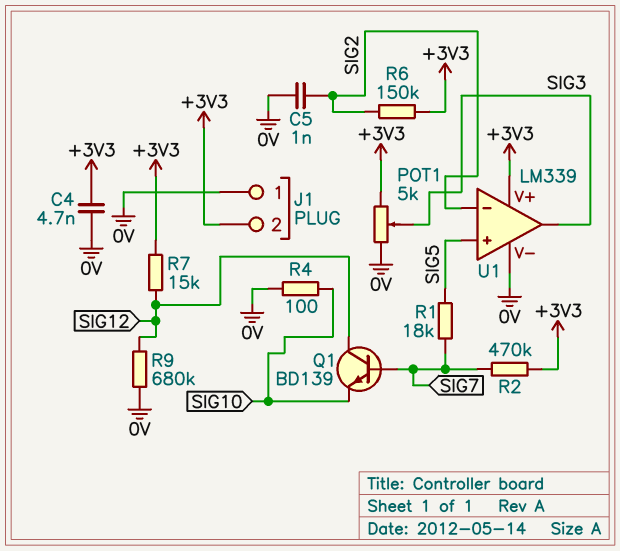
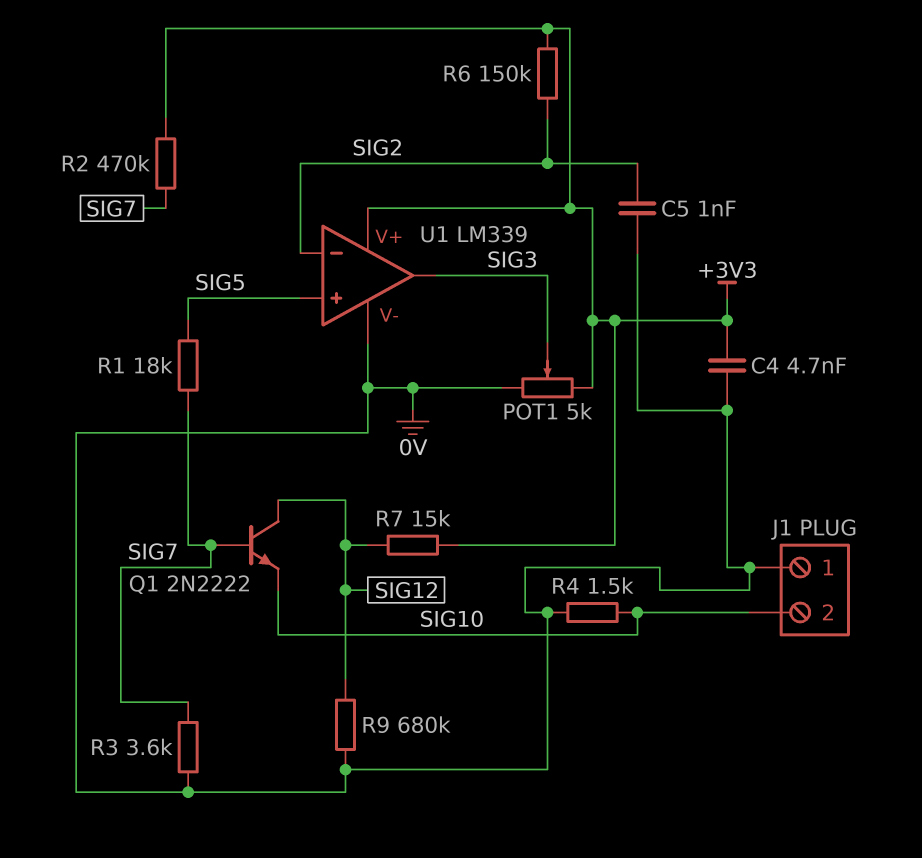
J1 pin 2: +3V3 -> SIG10
Q1: NPN BD139 (B SIG7, C SIG12, E SIG10) -> NPN 2N2222 (B SIG7, C SIG12, E SIG10)
R3: none -> 3.6k (0V, SIG7)
R4: 100 (0V, SIG10) -> 1.5k (0V, SIG10)

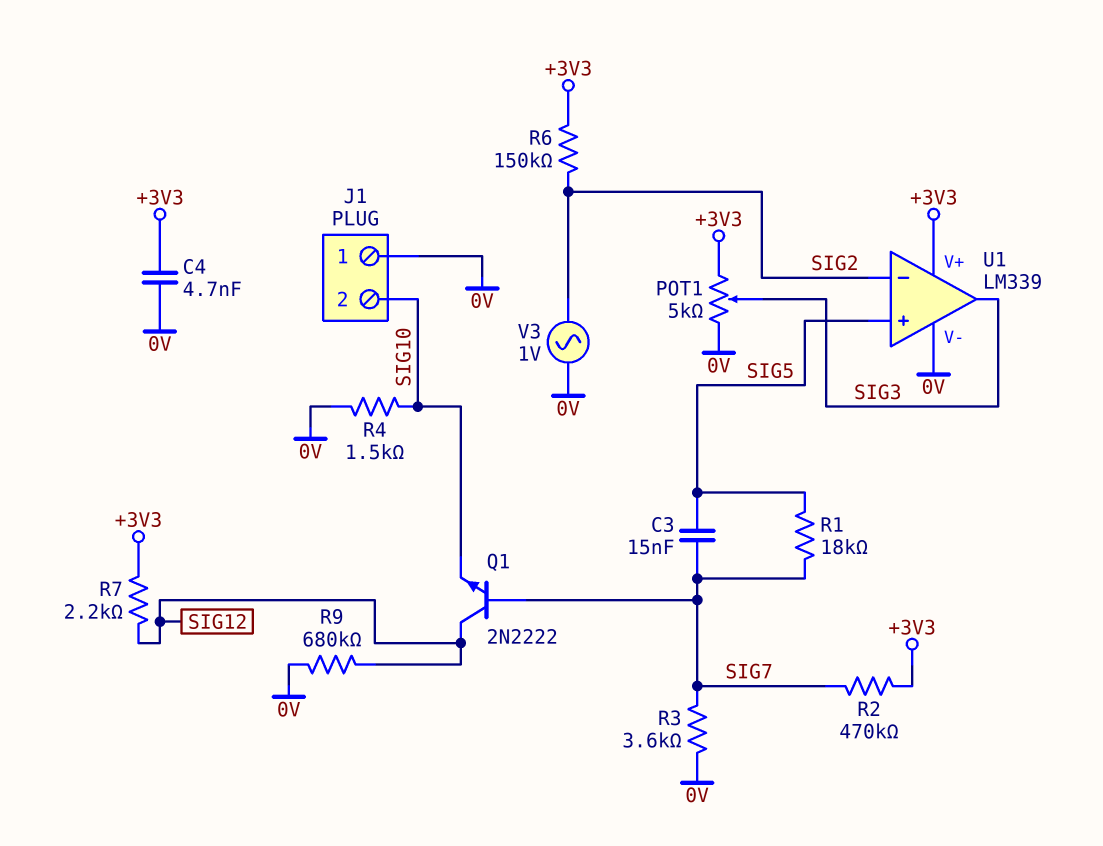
C3: none -> 15nF (SIG5, SIG7)
C5: 1nF (0V, SIG2) -> none
R7: 15k (+3V3, SIG12) -> 2.2k (+3V3, SIG12)
V3: none -> AC 1V (0V, SIG2)

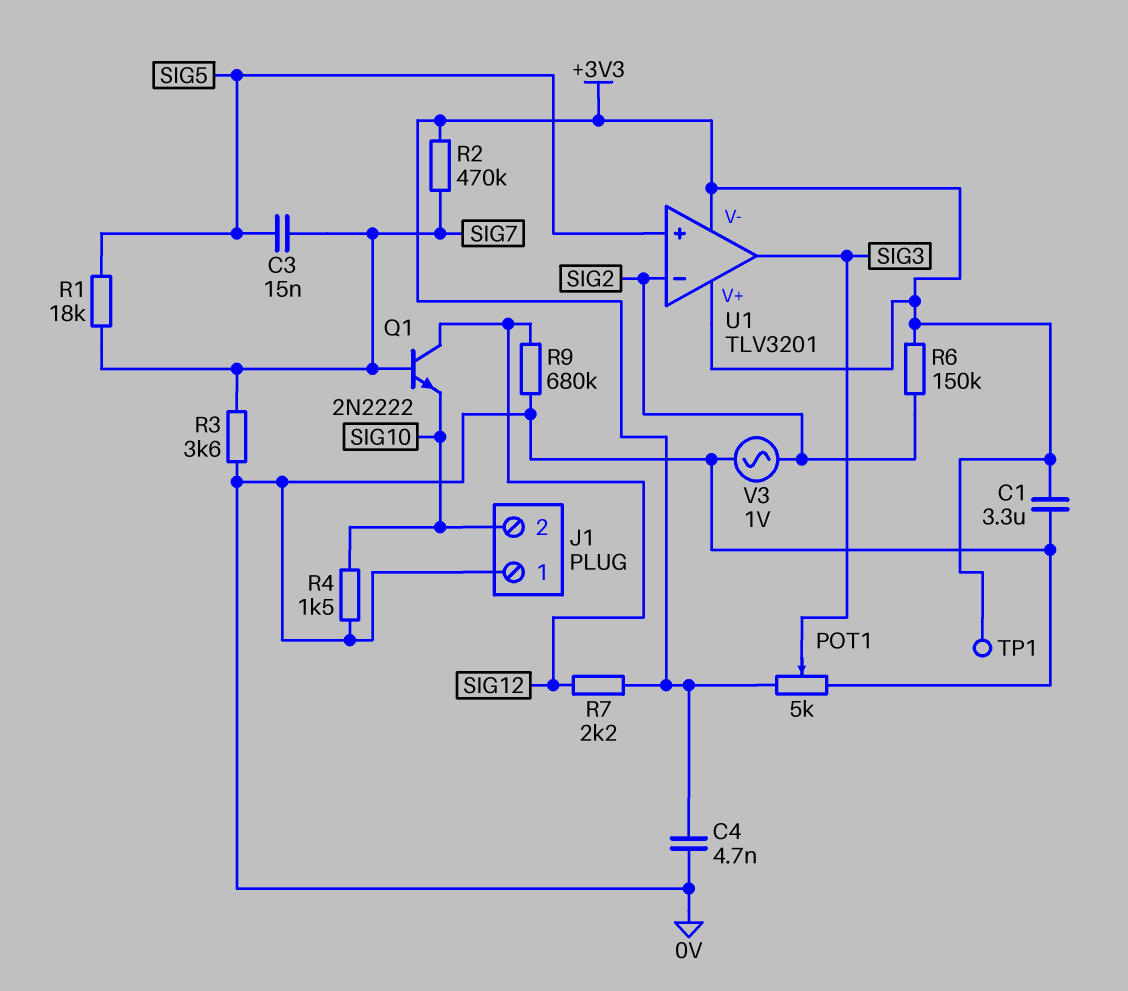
C1: none -> 3.3uF (+3V3, 0V)
TP1: none -> test point (+3V3)
U1: LM339 -> TLV3201
U1 pin V-: 0V -> +3V3

